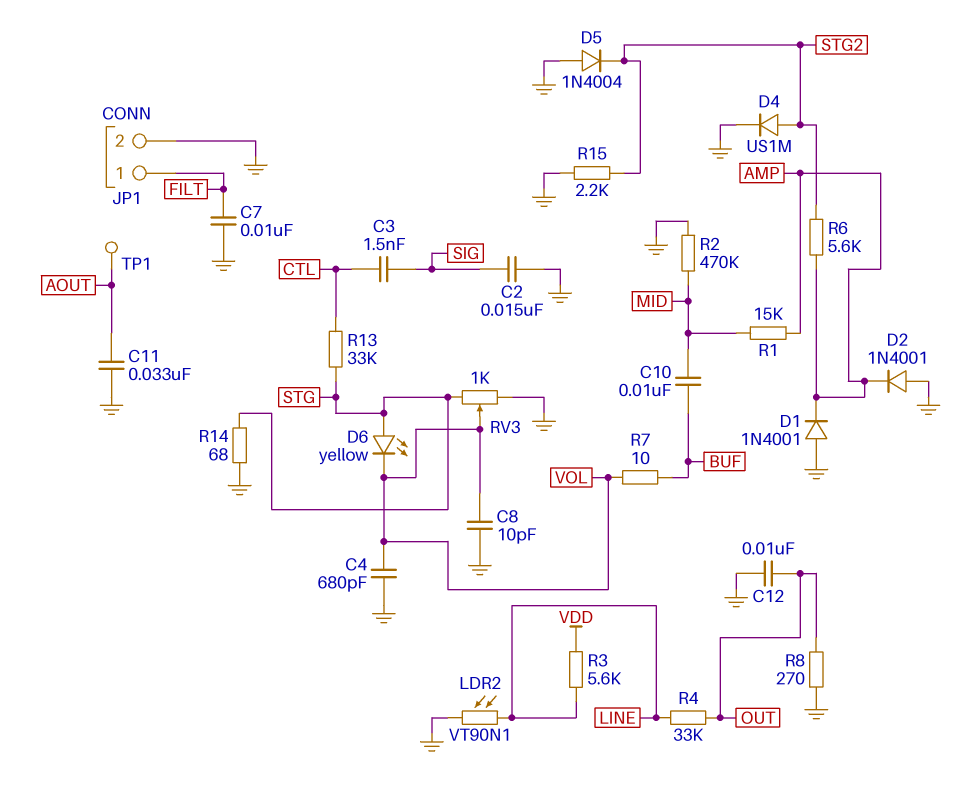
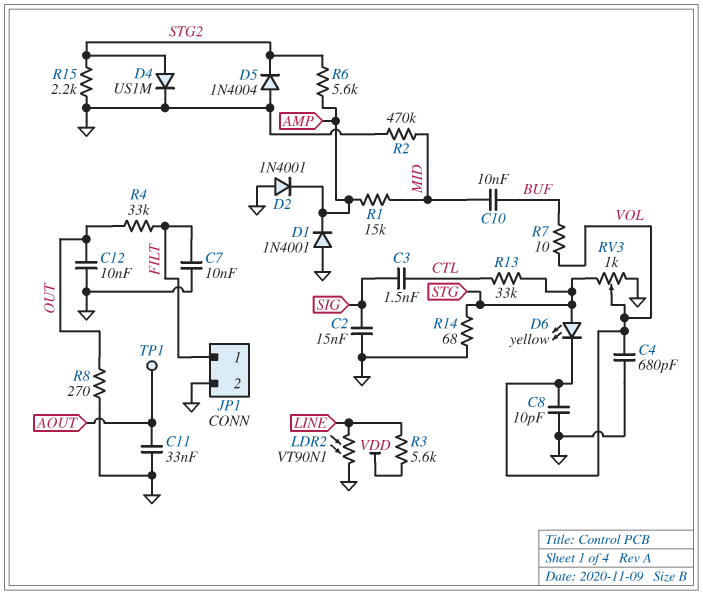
R4: 33k (LINE, OUT) -> 33k (FILT, OUT)

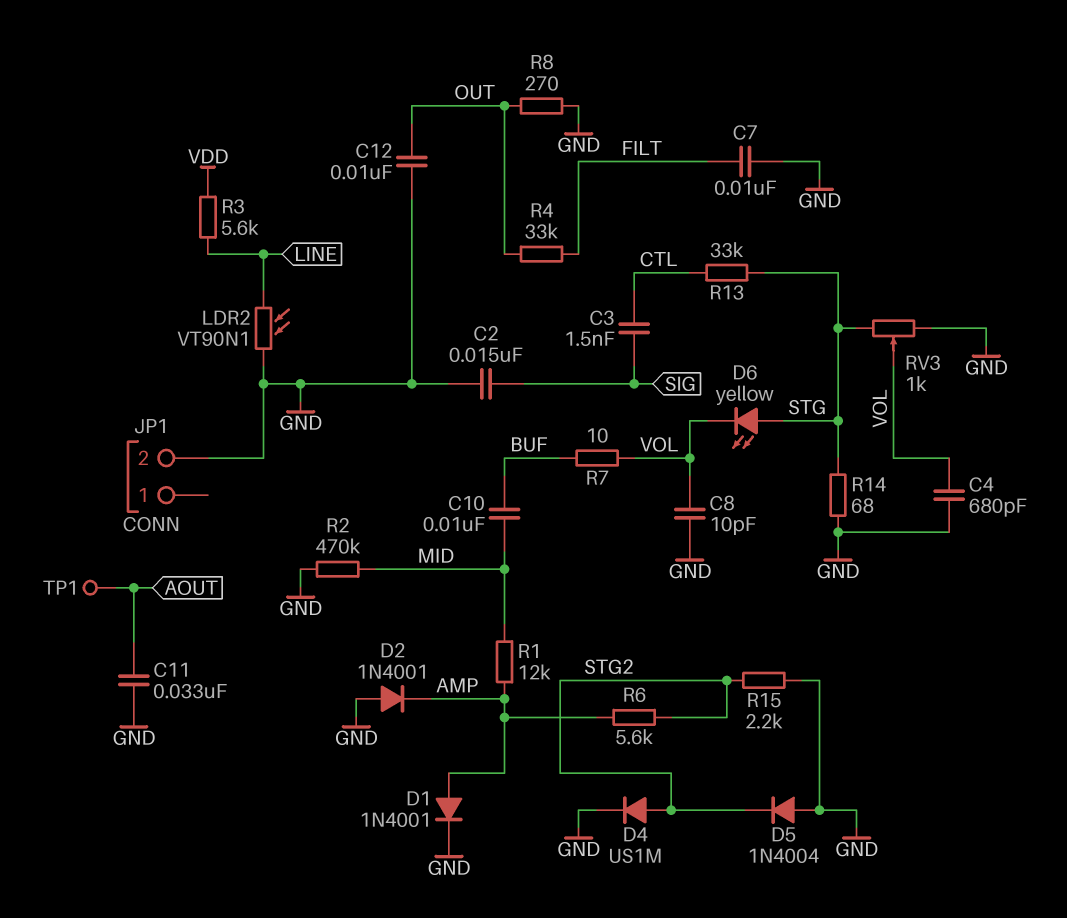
D1: diode 1N4001 (A GND, K AMP) -> diode 1N4001 (A AMP, K GND)
JP1 pin 1: FILT -> none
R1: 15k (AMP, MID) -> 12k (AMP, MID)

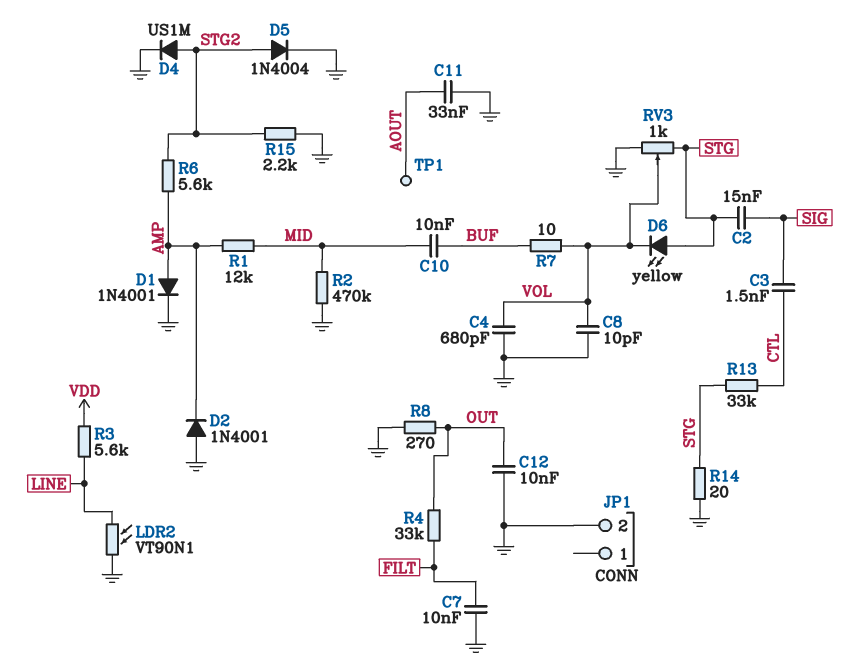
C2: 15nF (GND, SIG) -> 15nF (SIG, STG)
D5: diode 1N4004 (A GND, K STG2) -> diode 1N4004 (A STG2, K GND)
R14: 68 (GND, STG) -> 20 (GND, STG)

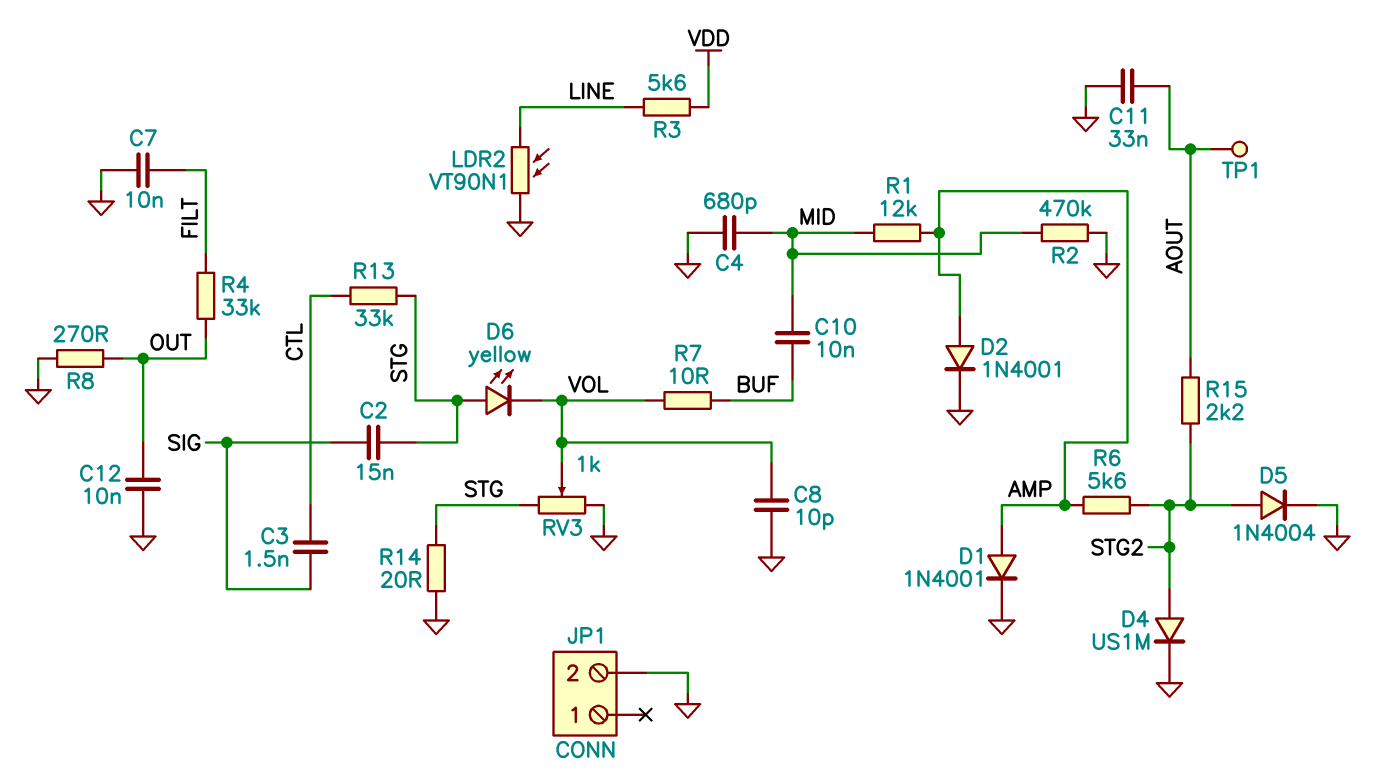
C4: 680pF (GND, VOL) -> 680pF (GND, MID)
D2: diode 1N4001 (A GND, K AMP) -> diode 1N4001 (A AMP, K GND)
R15: 2.2k (GND, STG2) -> 2.2k (AOUT, STG2)

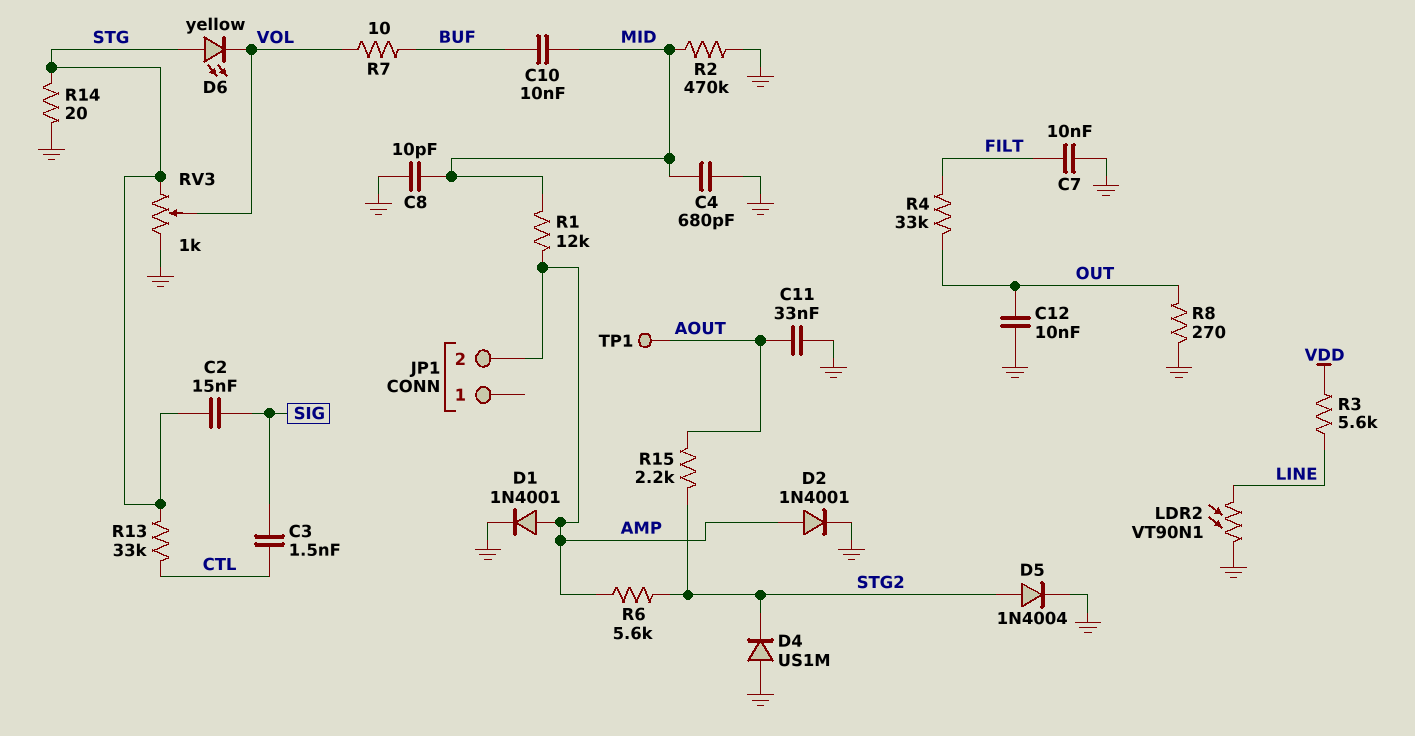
C8: 10pF (GND, VOL) -> 10pF (GND, MID)
D4: diode US1M (A STG2, K GND) -> diode US1M (A GND, K STG2)
JP1 pin 2: GND -> AMP

